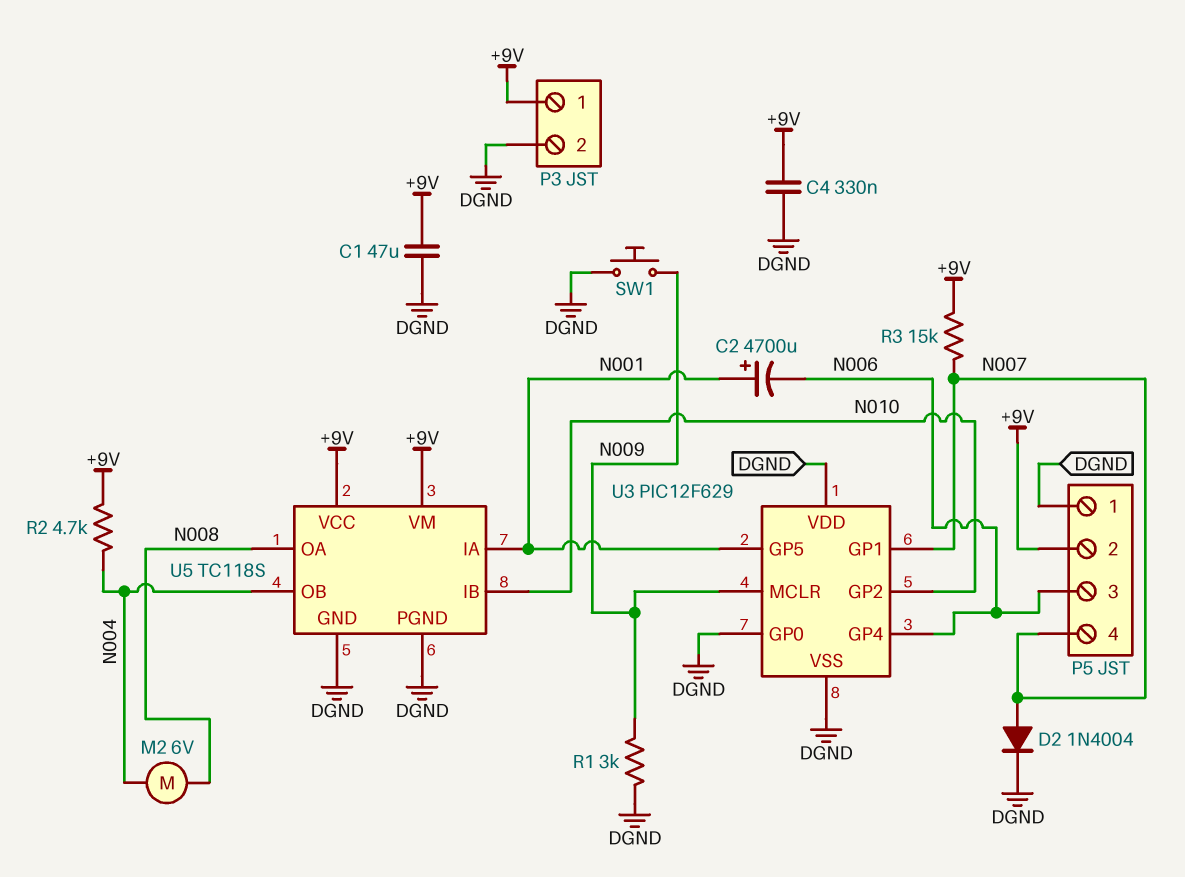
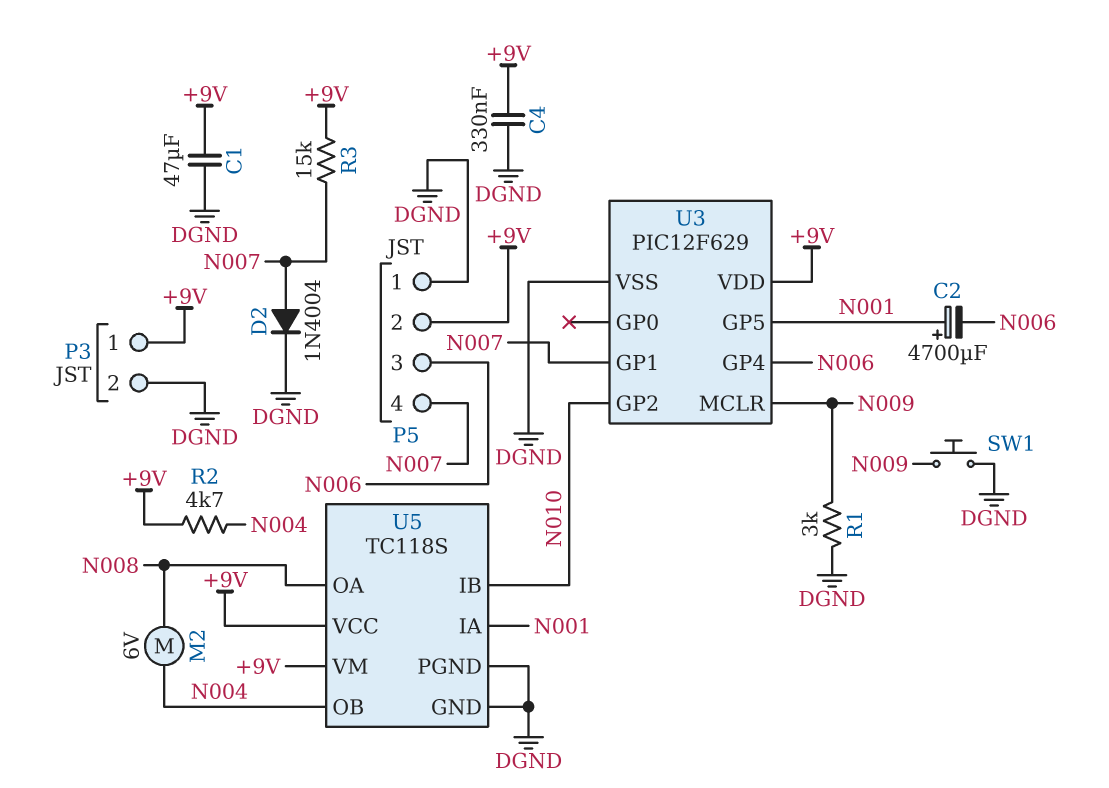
U3 pin GP0: DGND -> none
U3 pin VDD: DGND -> +9V

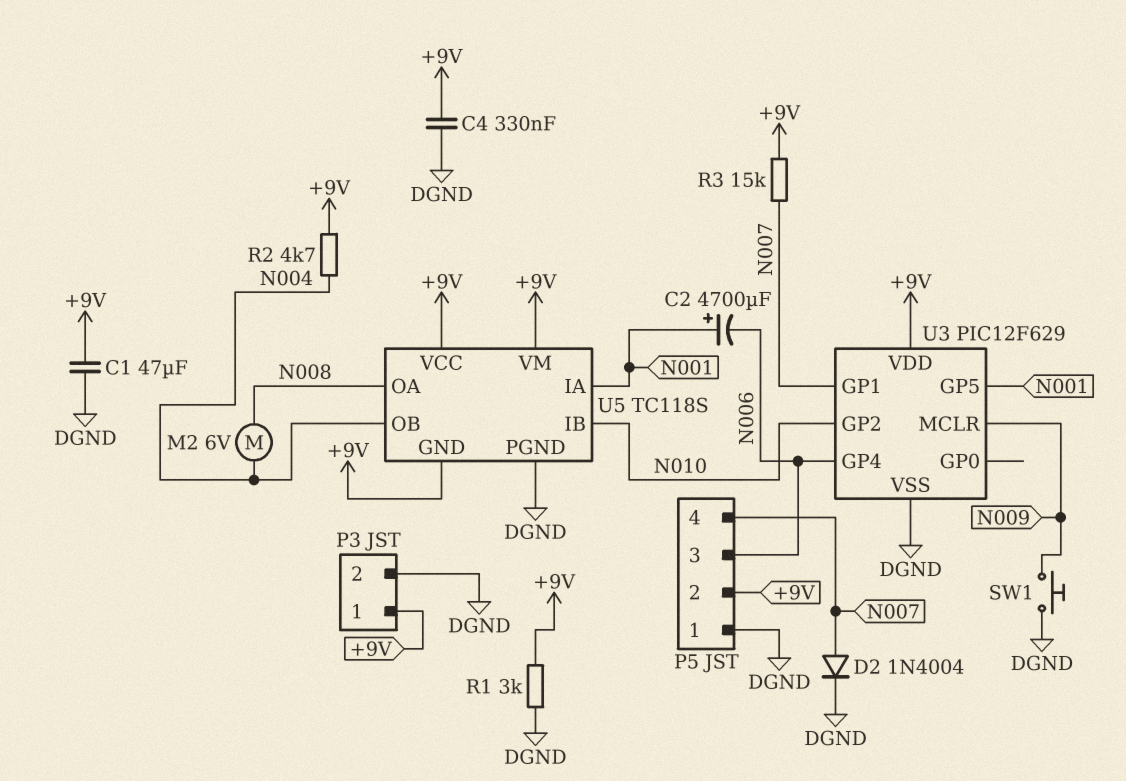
R1: 3k (DGND, N009) -> 3k (+9V, DGND)
U5 pin GND: DGND -> +9V

